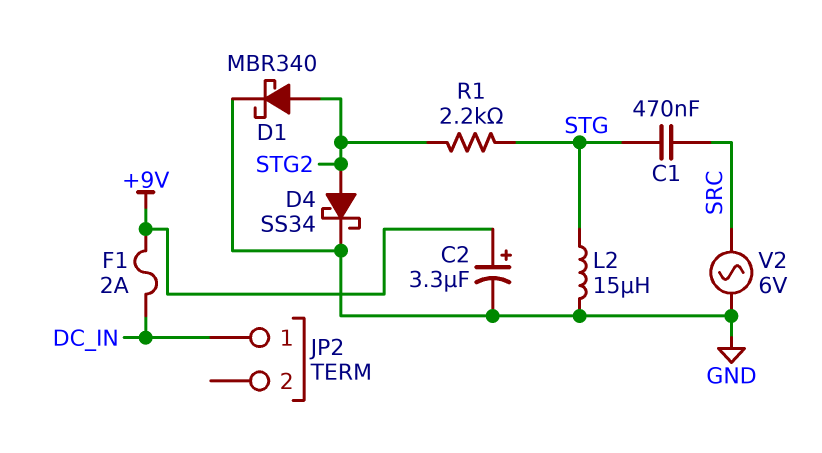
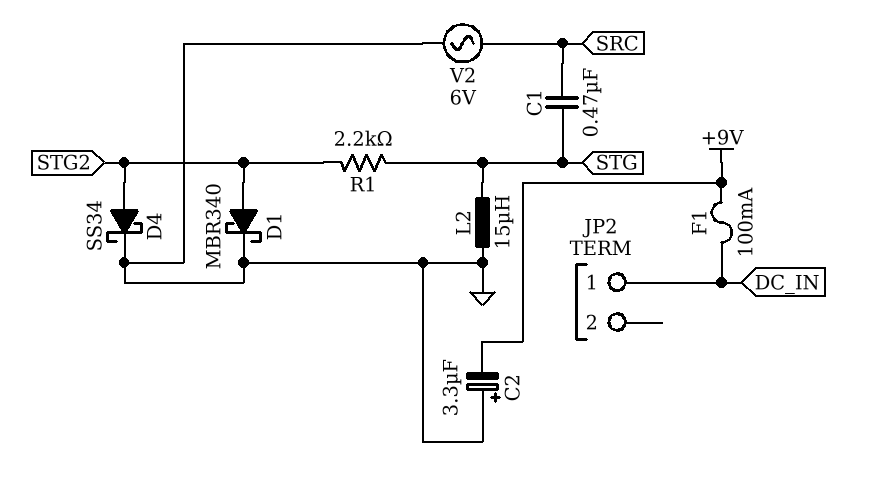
C2: 3.3uF (plus +9V, minus GND) -> 3.3uF (plus GND, minus +9V)
F1: 2A (+9V, DC_IN) -> 100mA (+9V, DC_IN)

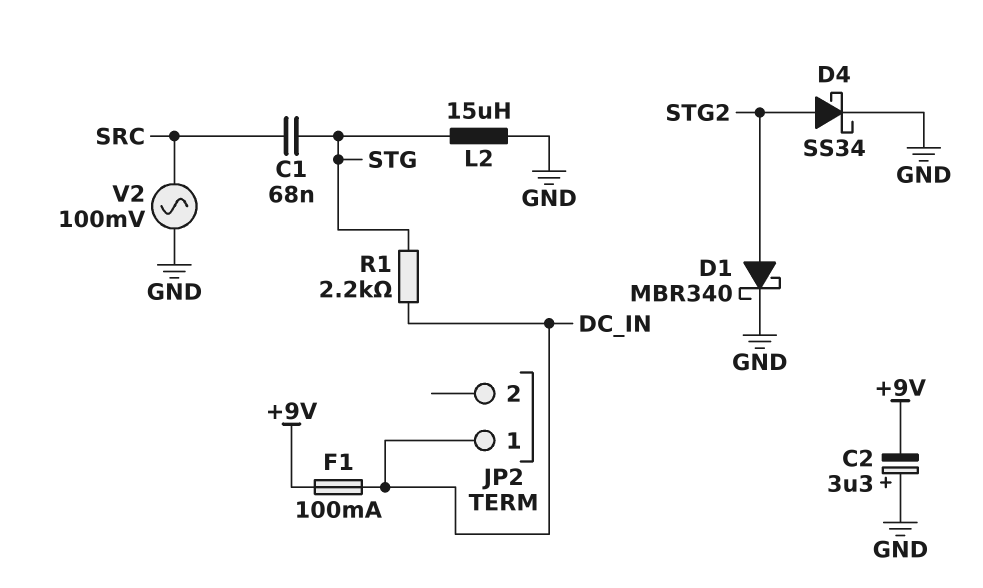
C1: 470nF (SRC, STG) -> 68nF (SRC, STG)
R1: 2.2k (STG, STG2) -> 2.2k (DC_IN, STG)
V2: AC 6V (GND, SRC) -> AC 100mV (GND, SRC)

